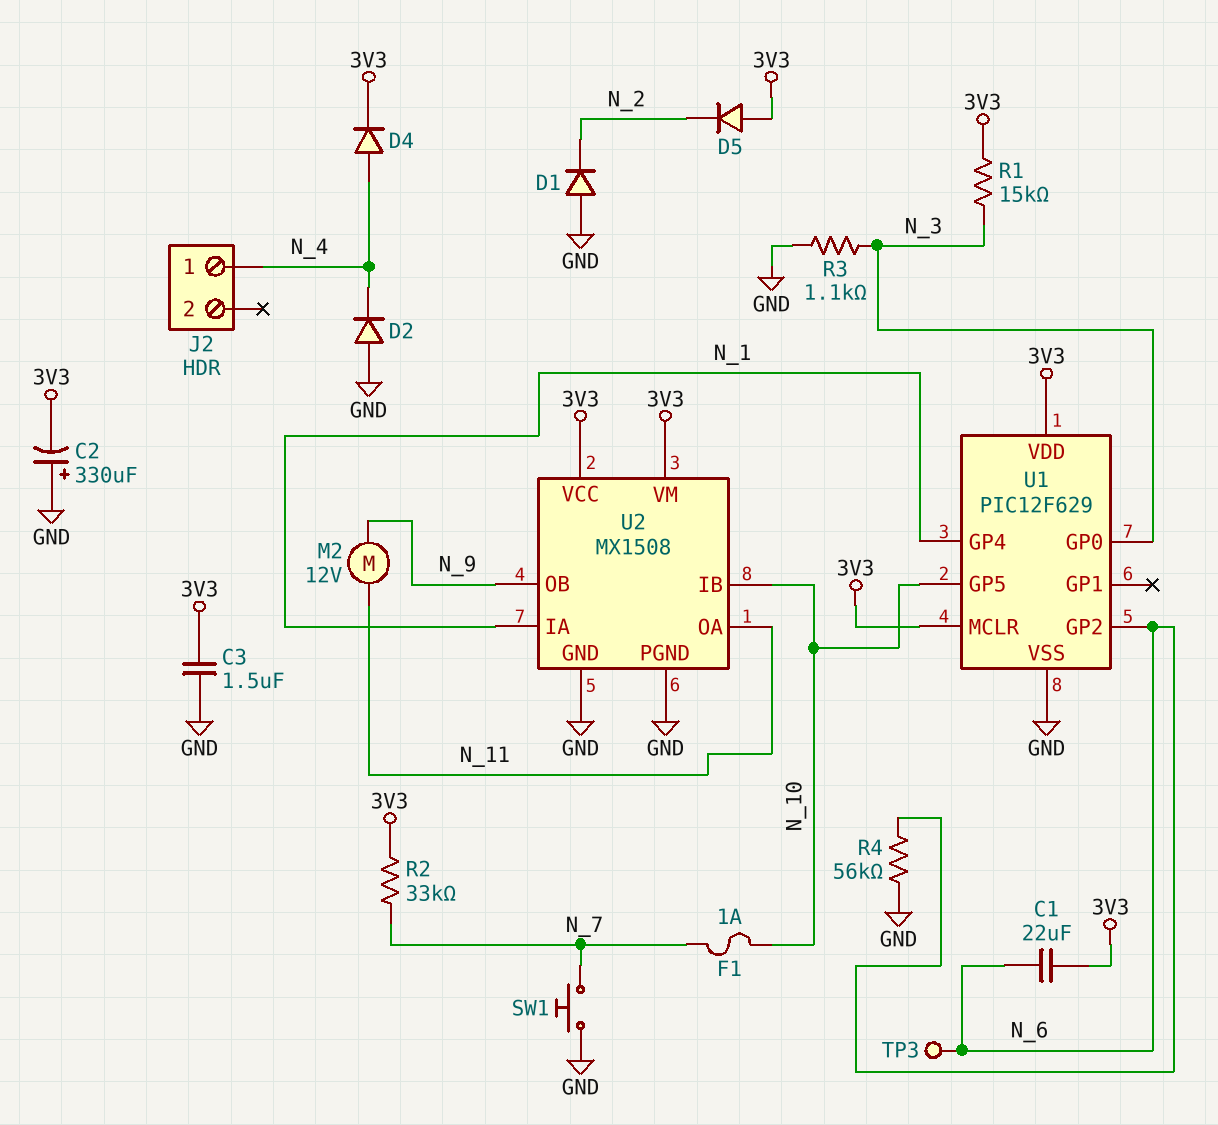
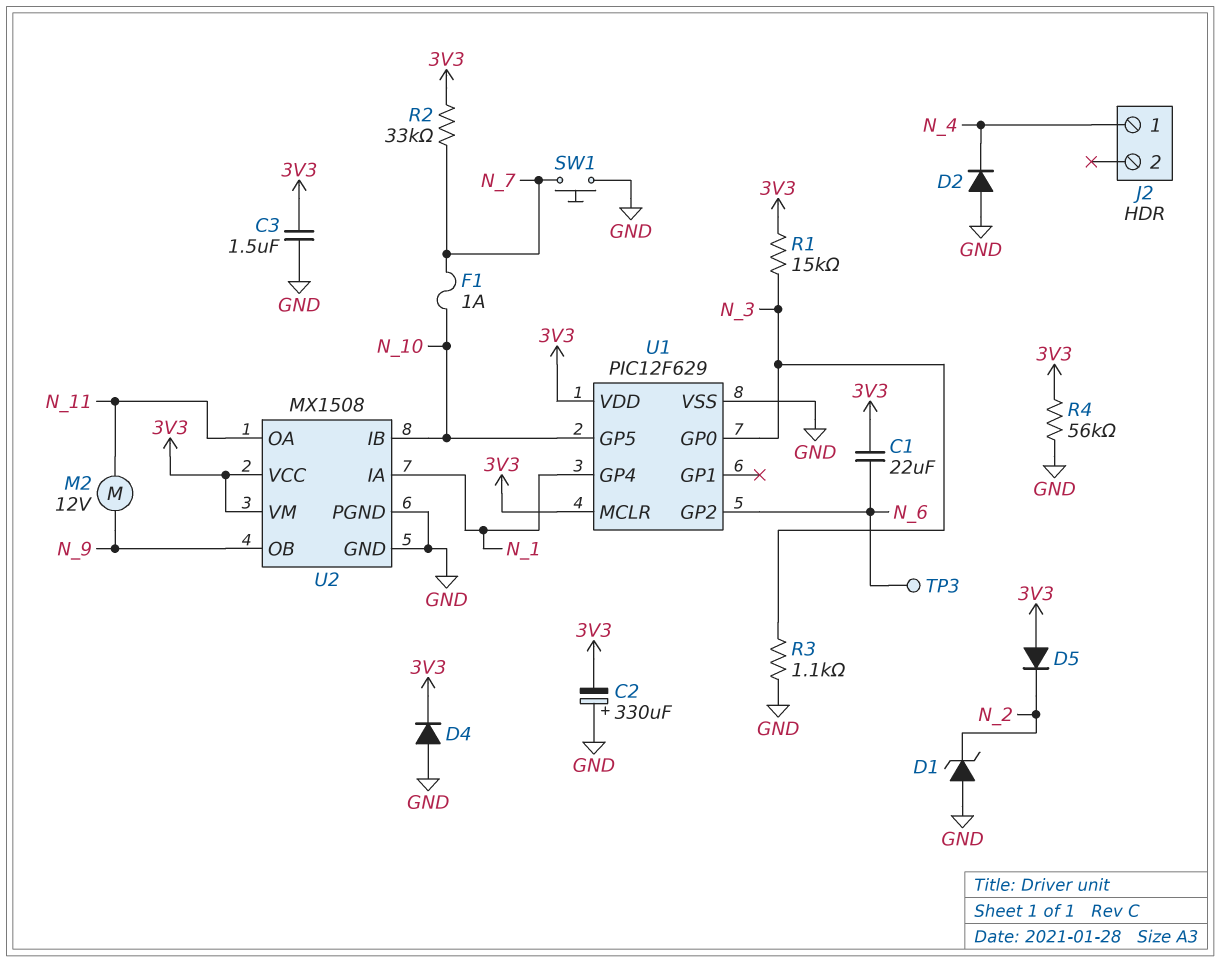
D1: diode (A GND, K N_2) -> zener (A GND, K N_2)
D4: diode (A N_4, K 3V3) -> diode (A GND, K 3V3)
R4: 56k (GND, N_6) -> 56k (3V3, GND)

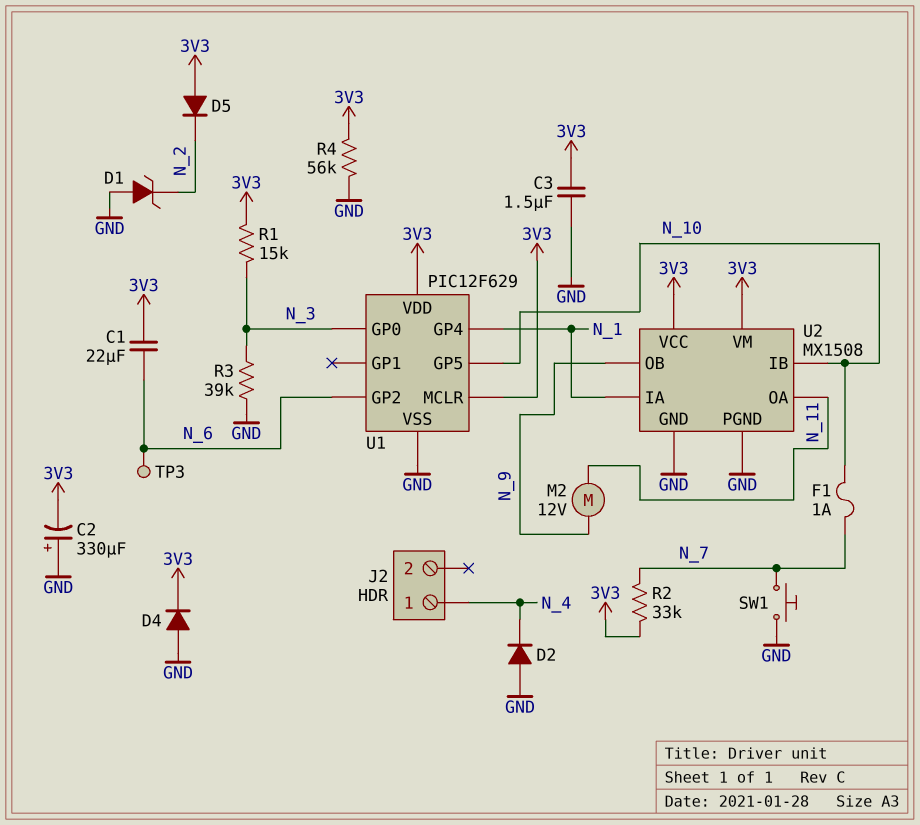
R3: 1.1k (GND, N_3) -> 39k (GND, N_3)

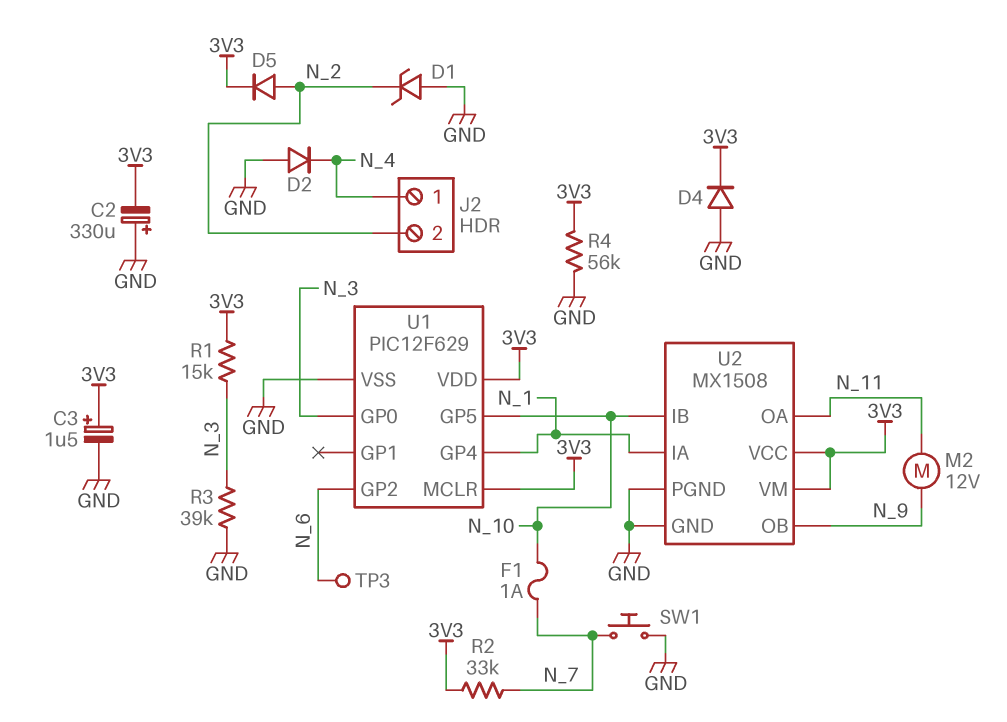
C1: 22uF (3V3, N_6) -> none
C3: 1.5uF (3V3, GND) -> 1.5uF (plus 3V3, minus GND)
D5: diode (A 3V3, K N_2) -> diode (A N_2, K 3V3)
J2 pin 2: none -> N_2

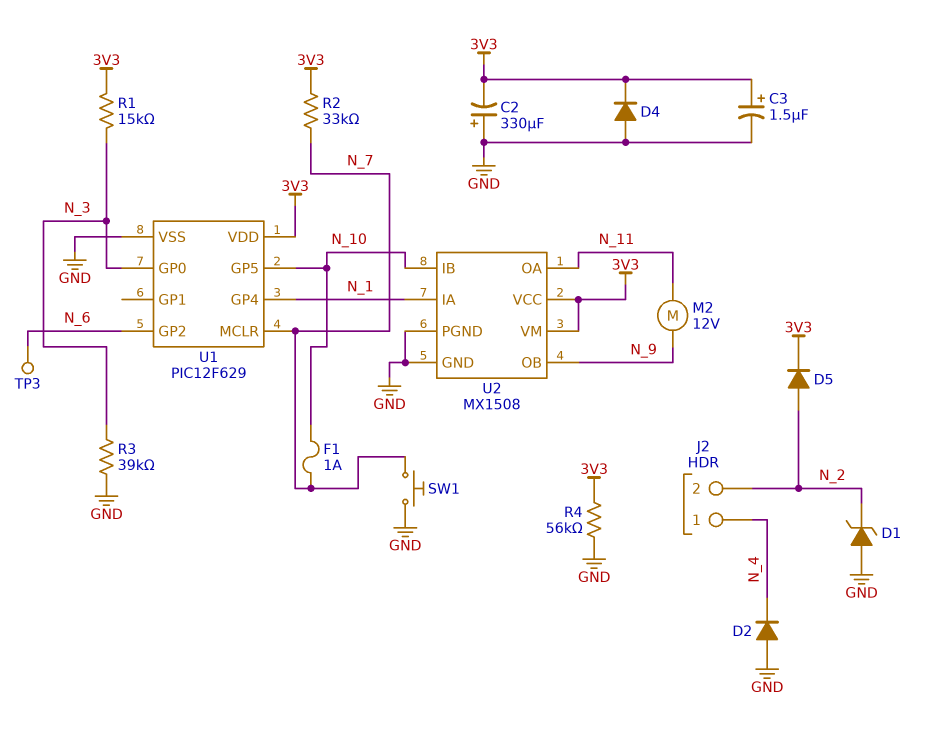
U1 pin MCLR: 3V3 -> N_7

